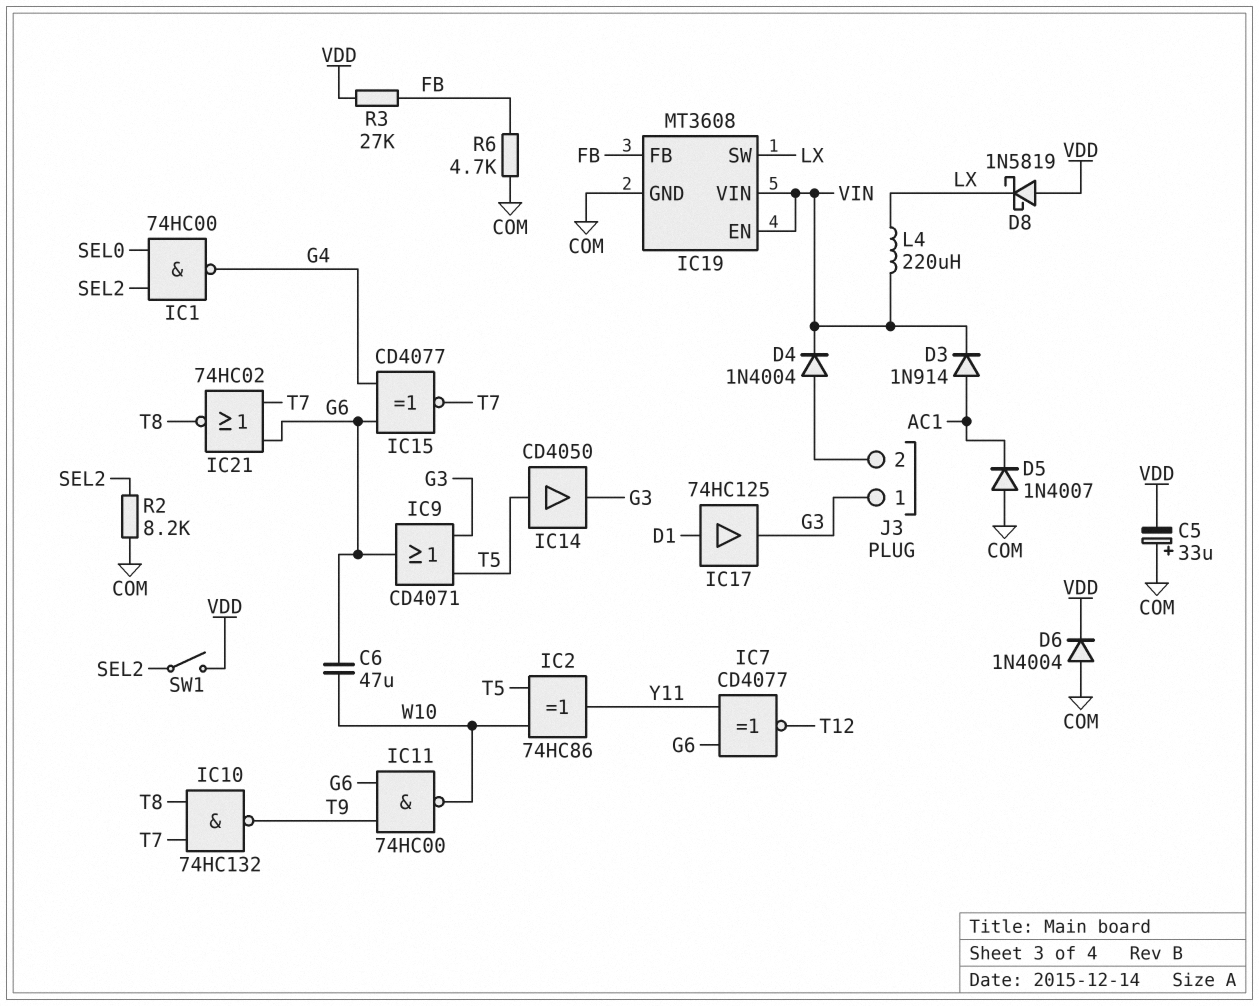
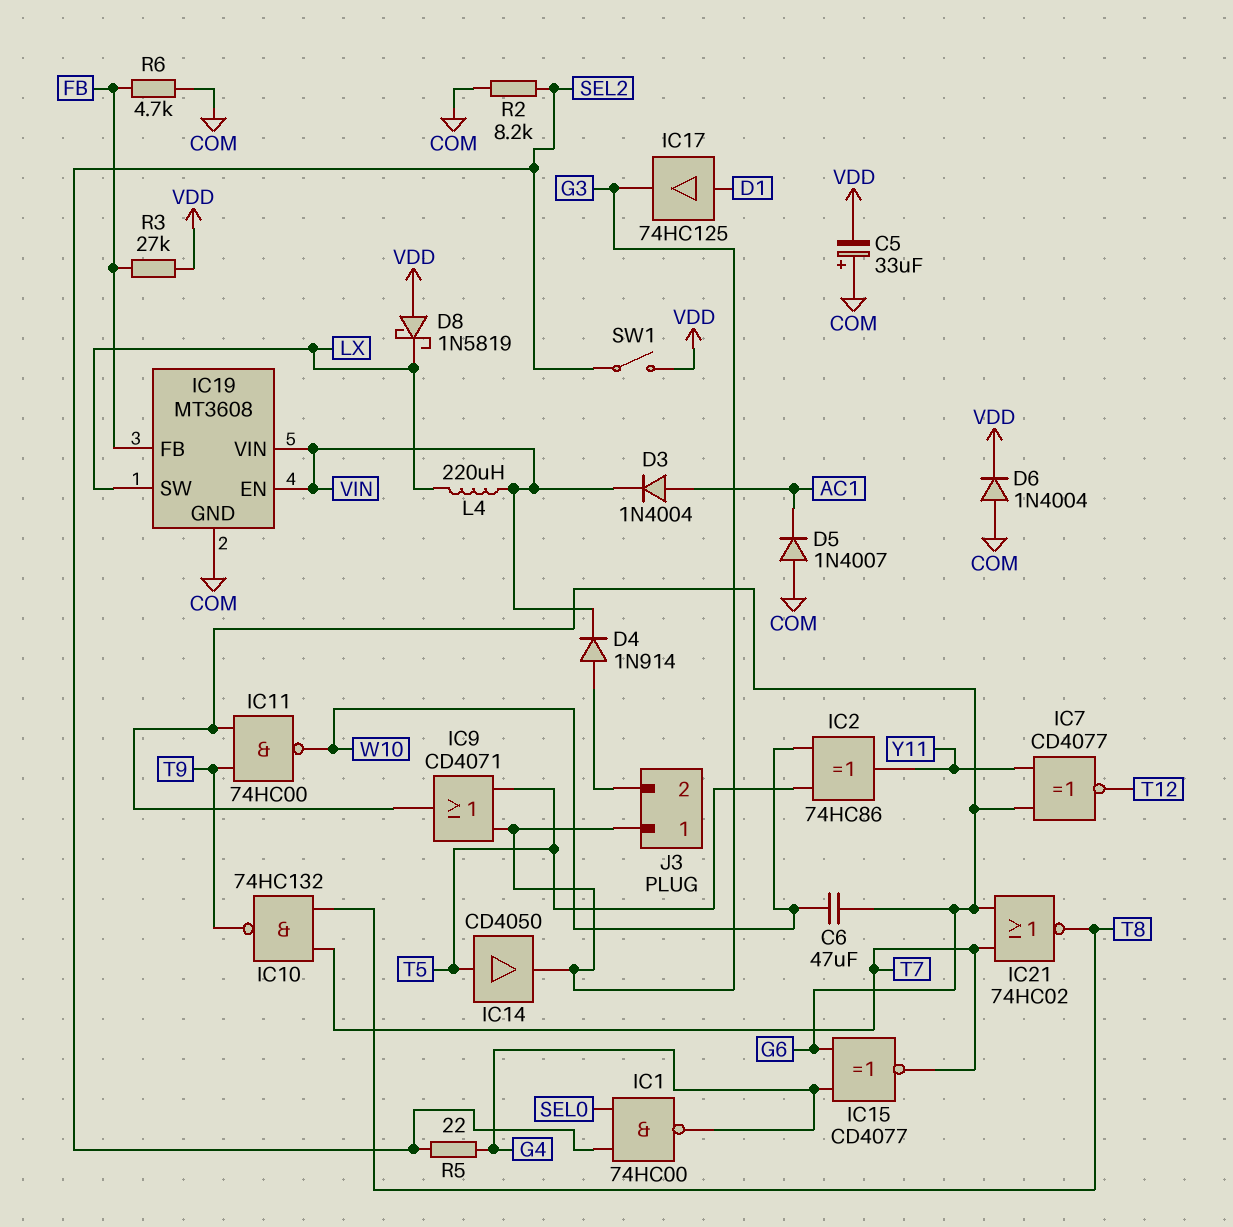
D3: diode 1N914 (A AC1, K VIN) -> diode 1N4004 (A AC1, K VIN)
D4: diode 1N4004 (A J3/2, K VIN) -> diode 1N914 (A J3/2, K VIN)
R5: none -> 22 (G4, SEL2)

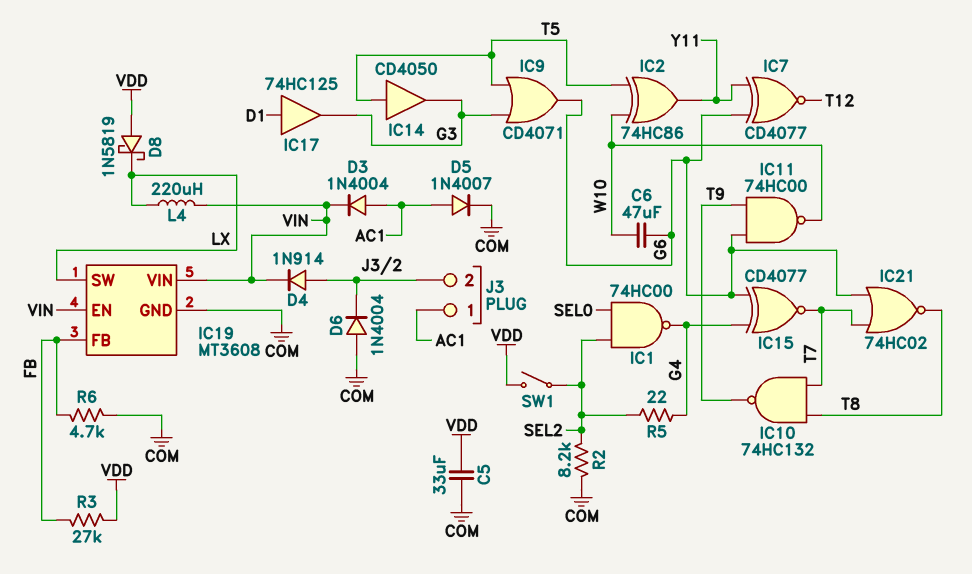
C5: 33uF (plus COM, minus VDD) -> 33uF (COM, VDD)
D5: diode 1N4007 (A COM, K AC1) -> diode 1N4007 (A AC1, K COM)
D6: diode 1N4004 (A COM, K VDD) -> diode 1N4004 (A COM, K J3/2)
J3 pin 1: G3 -> AC1

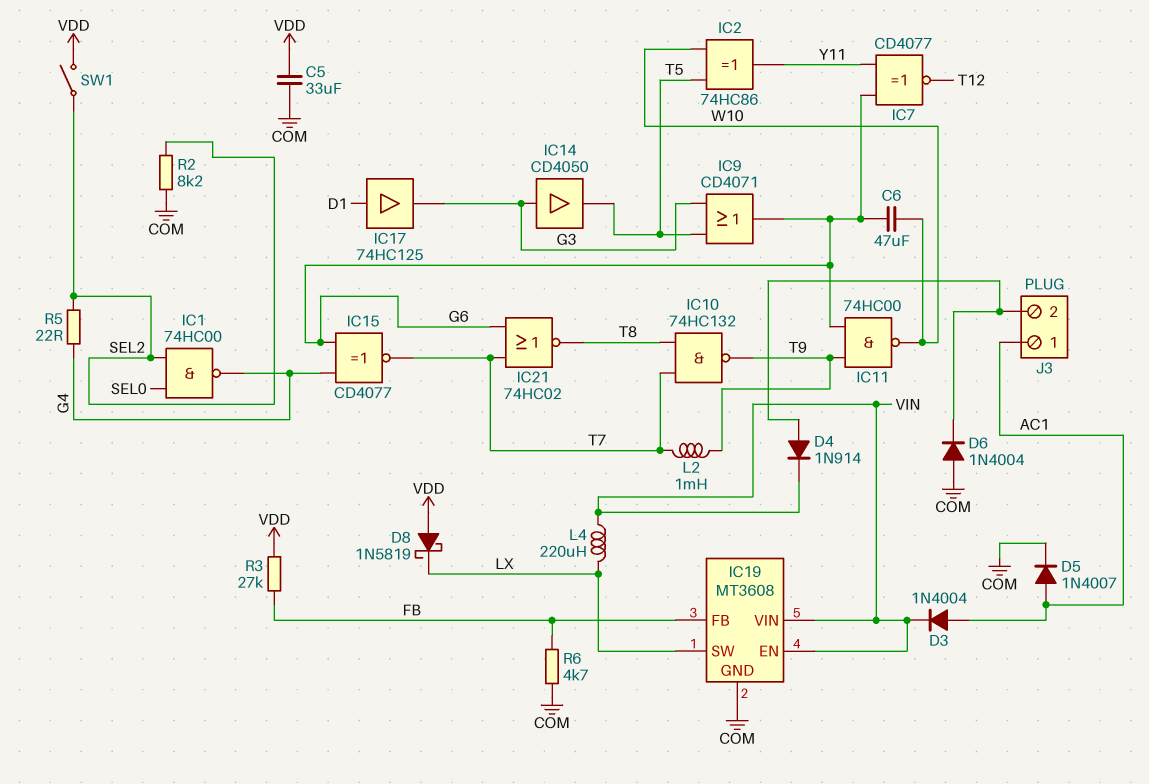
IC14: buffer CD4050 (in T5, out G3) -> buffer CD4050 (in G3, out T5)
L2: none -> 1mH (T7, T9)

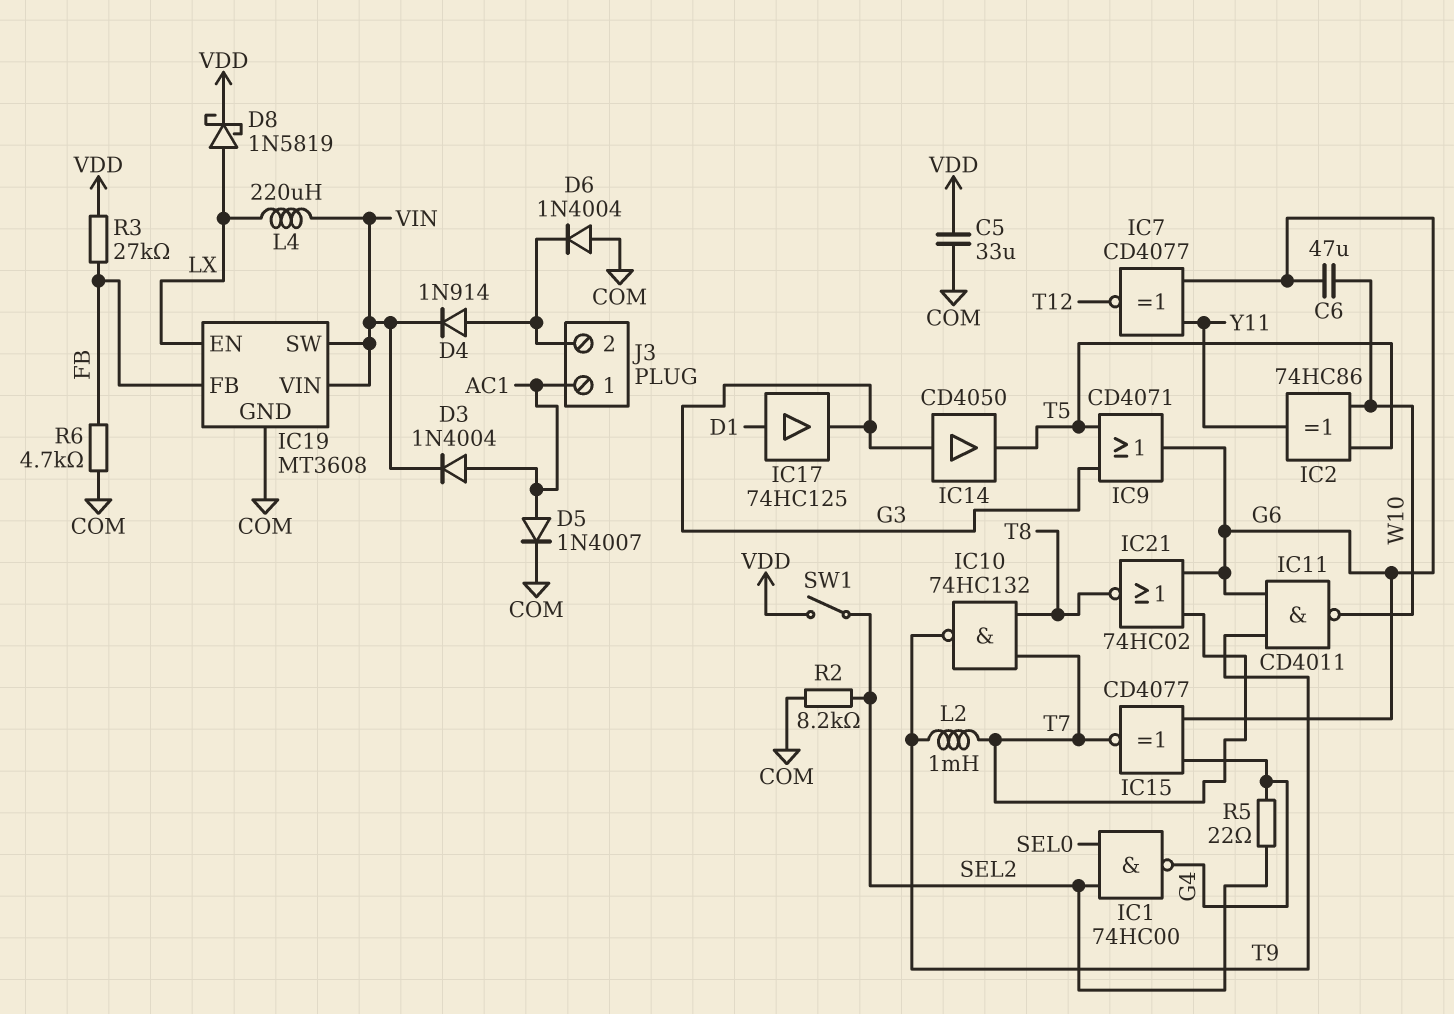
D8: schottky 1N5819 (A VDD, K LX) -> schottky 1N5819 (A LX, K VDD)
IC11: NAND 74HC00 (in G6, in T9, out W10) -> NAND CD4011 (in G6, in T9, out W10)
IC19 pin EN: VIN -> LX
IC19 pin SW: LX -> VIN

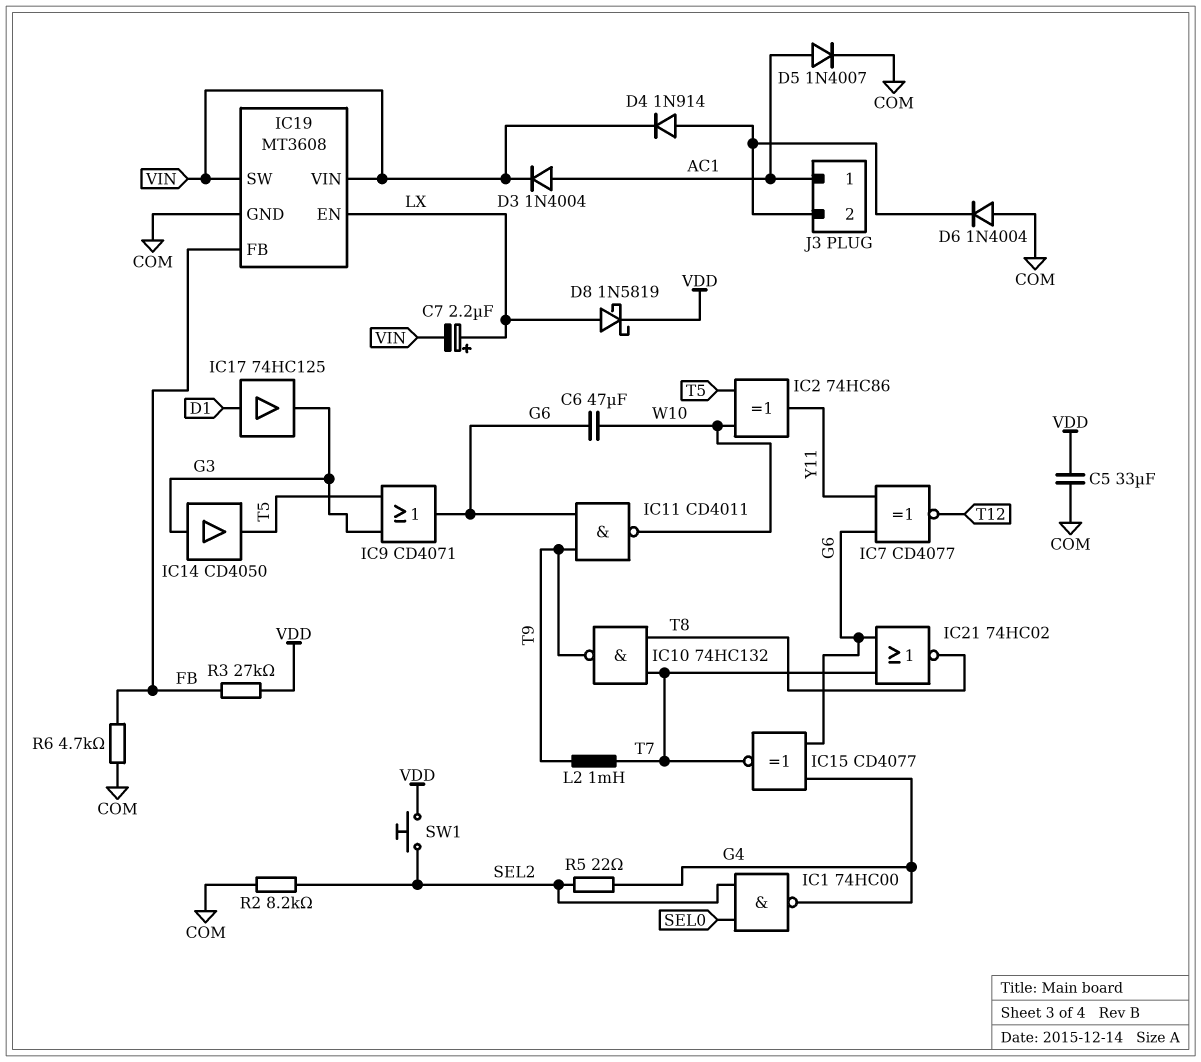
C7: none -> 2.2uF (plus LX, minus VIN)
L4: 220uH (LX, VIN) -> none
SW1: switch (SEL2, VDD) -> button (SEL2, VDD)

